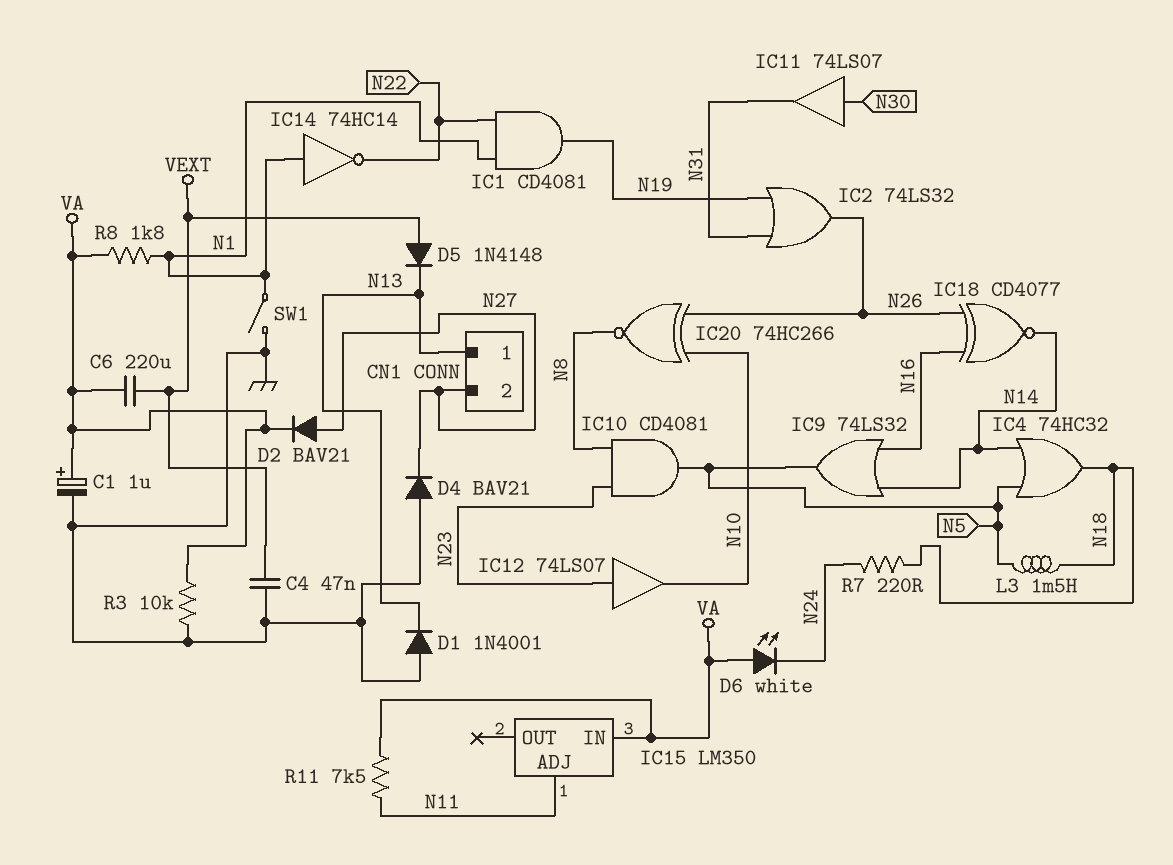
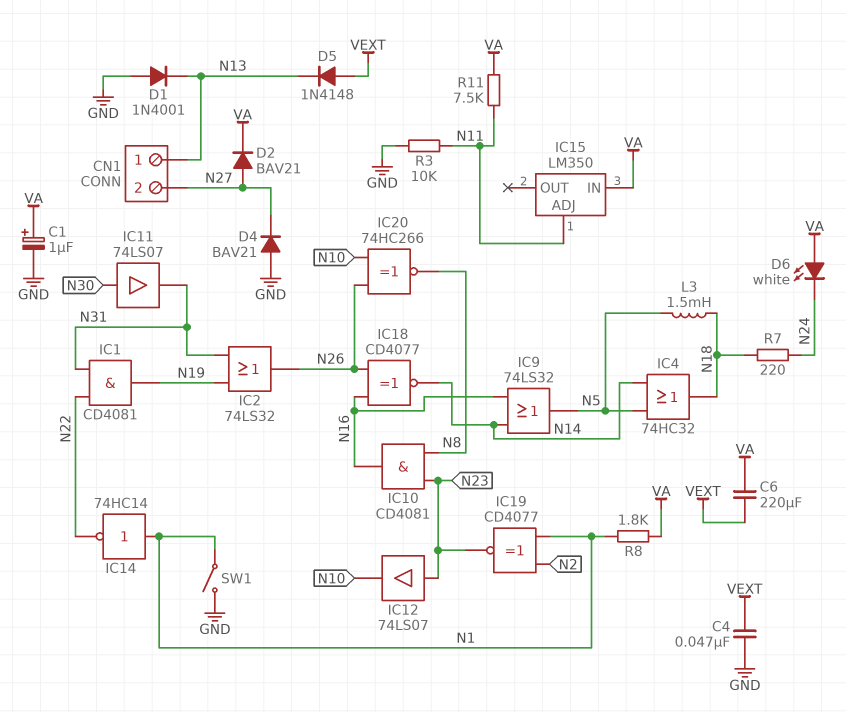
IC1: AND CD4081 (in N1, in N22, out N19) -> AND CD4081 (in N22, in N31, out N19)
IC10: AND CD4081 (in N8, in N23, out N5) -> AND CD4081 (in N8, in N23, out N16)
IC19: none -> XNOR CD4077 (in N1, in N2, out N23)
R3: 10k (GND, VA) -> 10k (GND, N11)

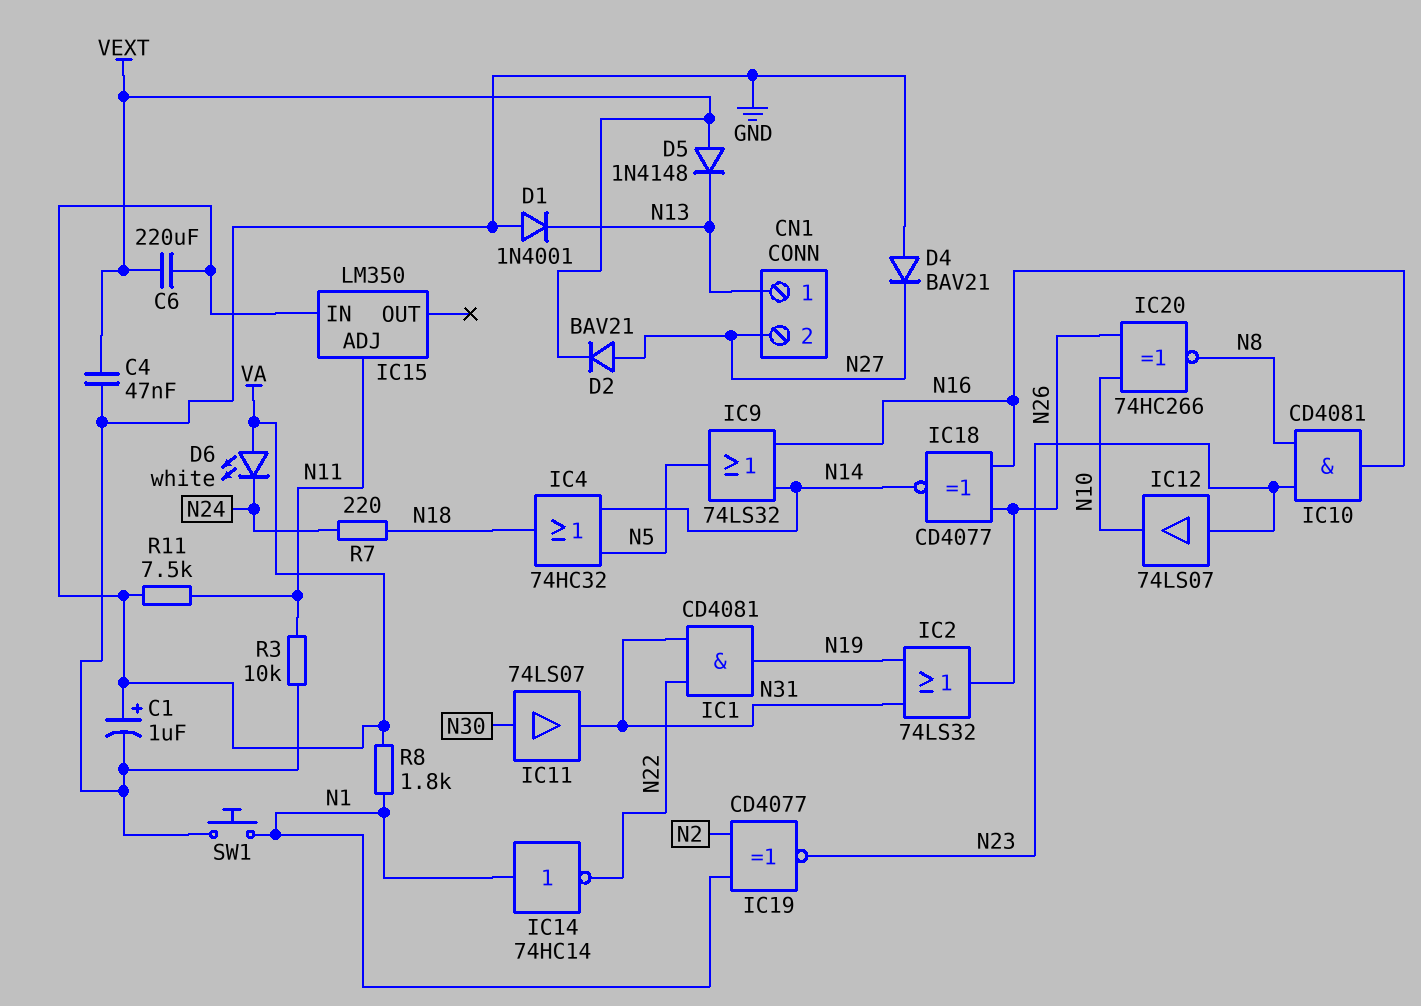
D2: diode BAV21 (A N27, K VA) -> diode BAV21 (A N27, K VEXT)
L3: 1.5mH (N5, N18) -> none
SW1: switch (GND, N1) -> button (GND, N1)

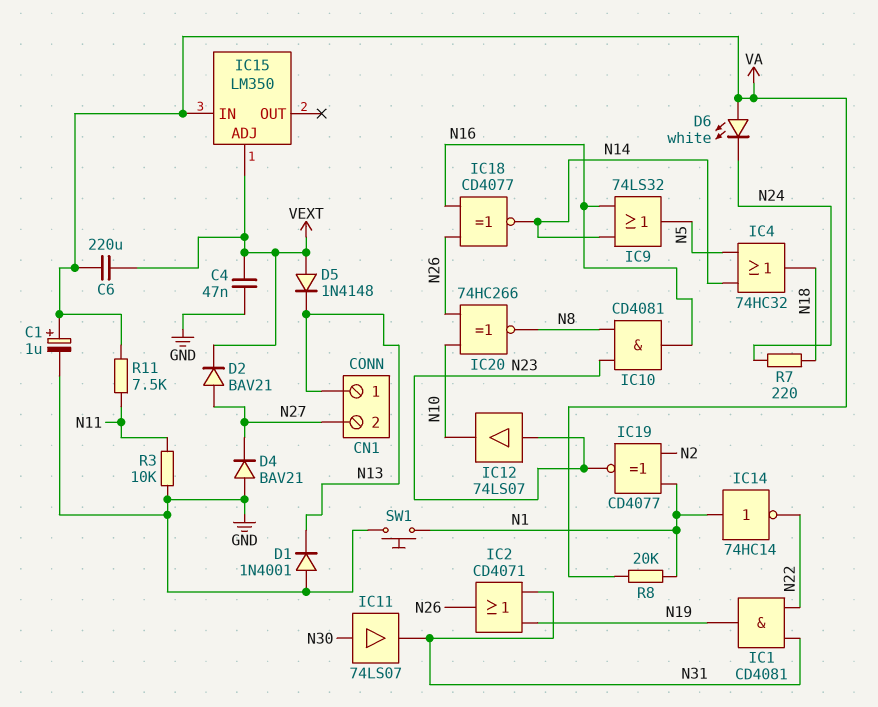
IC2: OR 74LS32 (in N19, in N31, out N26) -> OR CD4071 (in N19, in N31, out N26)
IC15 pin ADJ: N11 -> VEXT
R8: 1.8k (N1, VA) -> 20k (N1, VA)

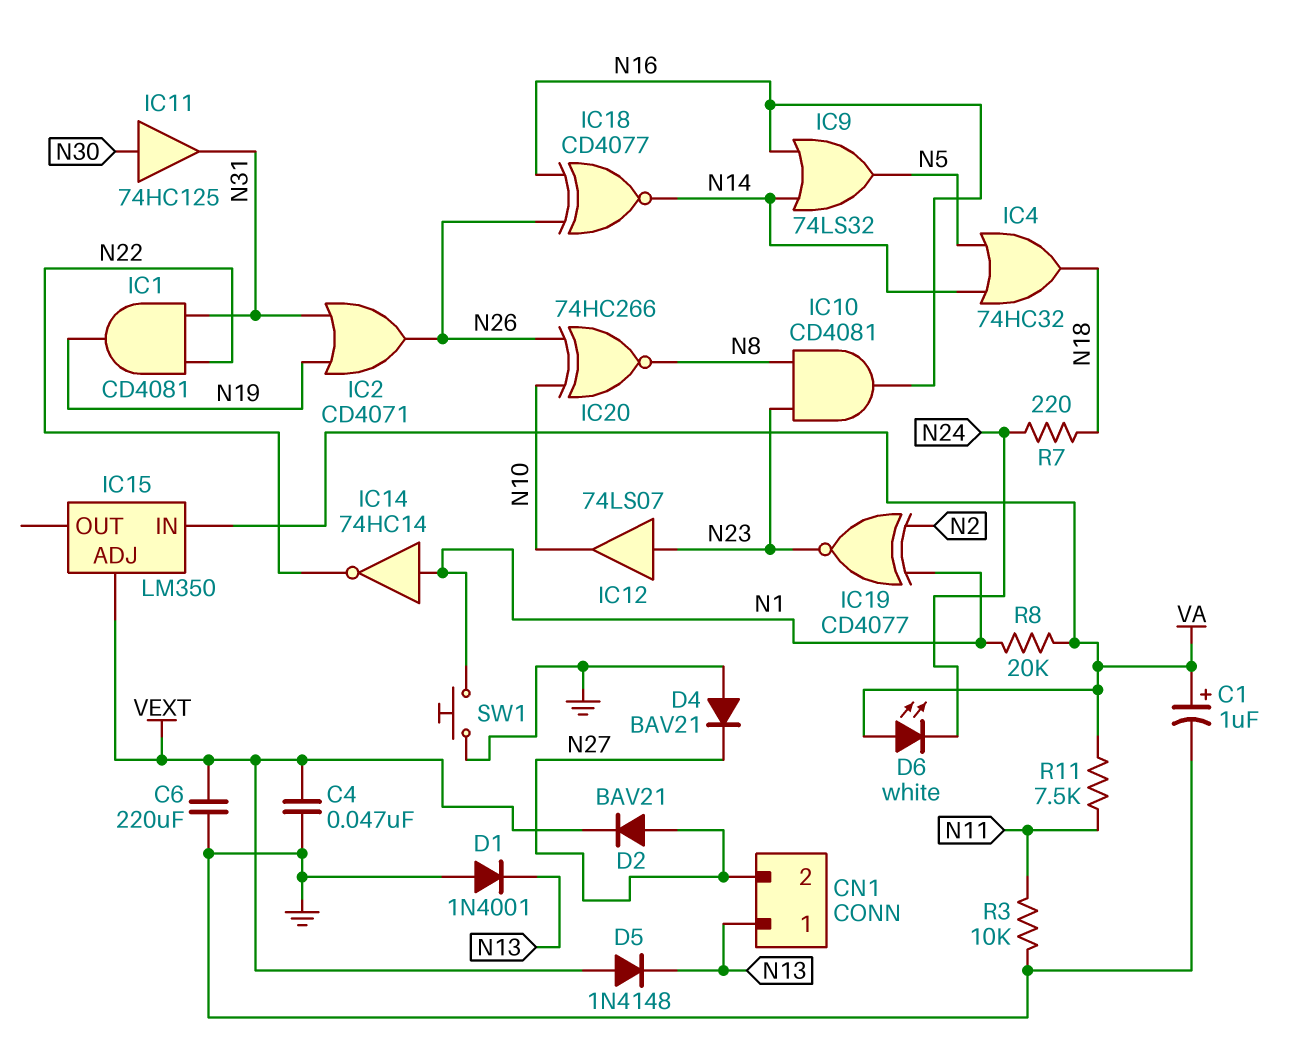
C6: 220uF (VA, VEXT) -> 220uF (GND, VEXT)
IC11: buffer 74LS07 (in N30, out N31) -> buffer 74HC125 (in N30, out N31)

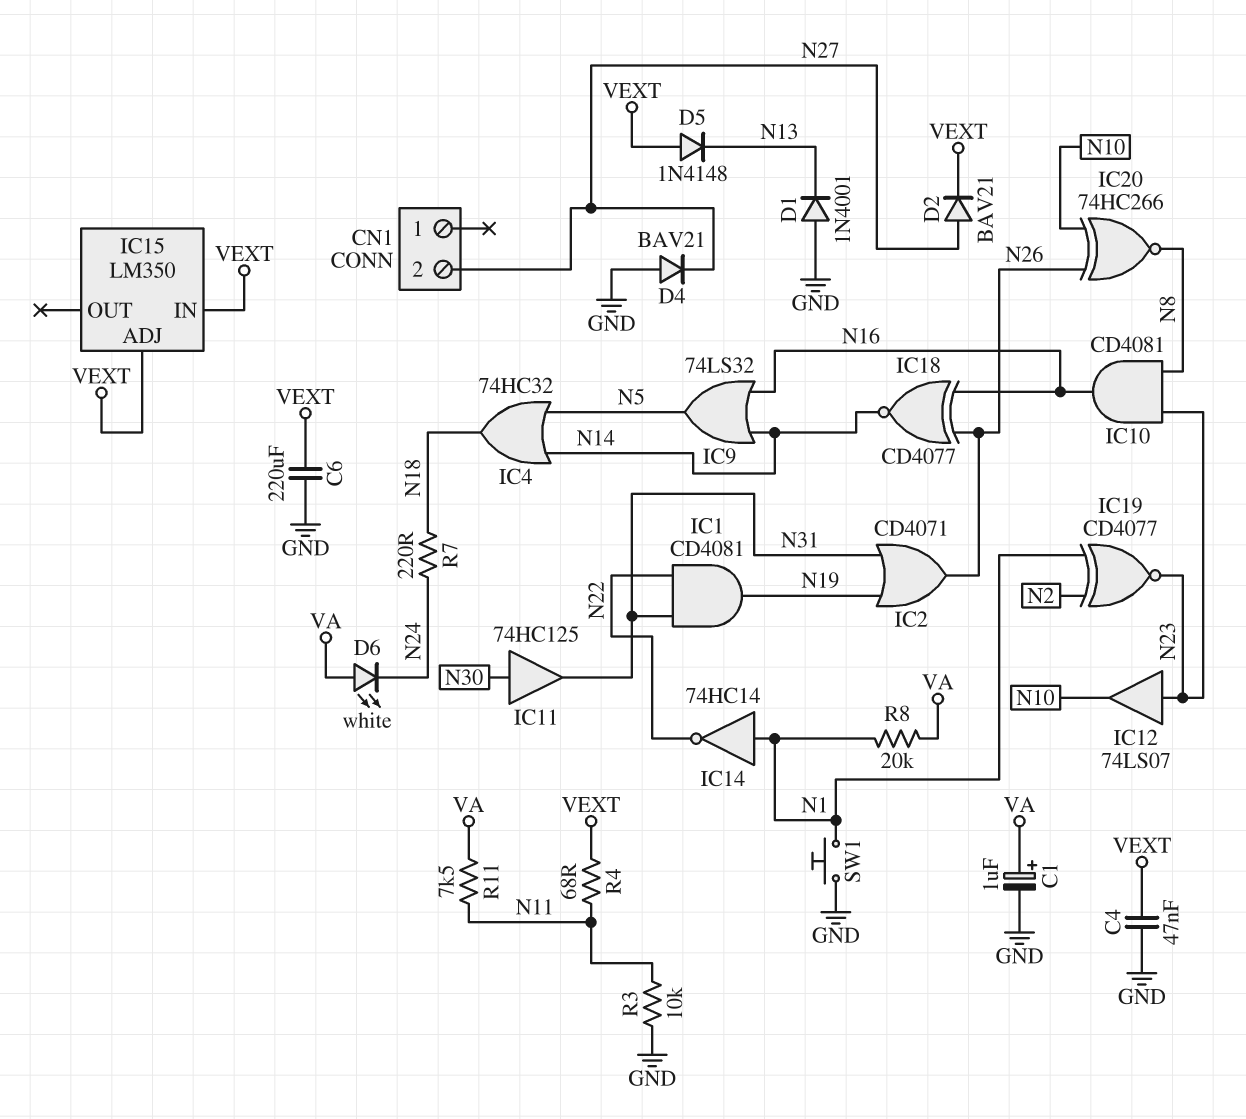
CN1 pin 1: N13 -> none
IC15 pin IN: VA -> VEXT
R4: none -> 68 (N11, VEXT)

